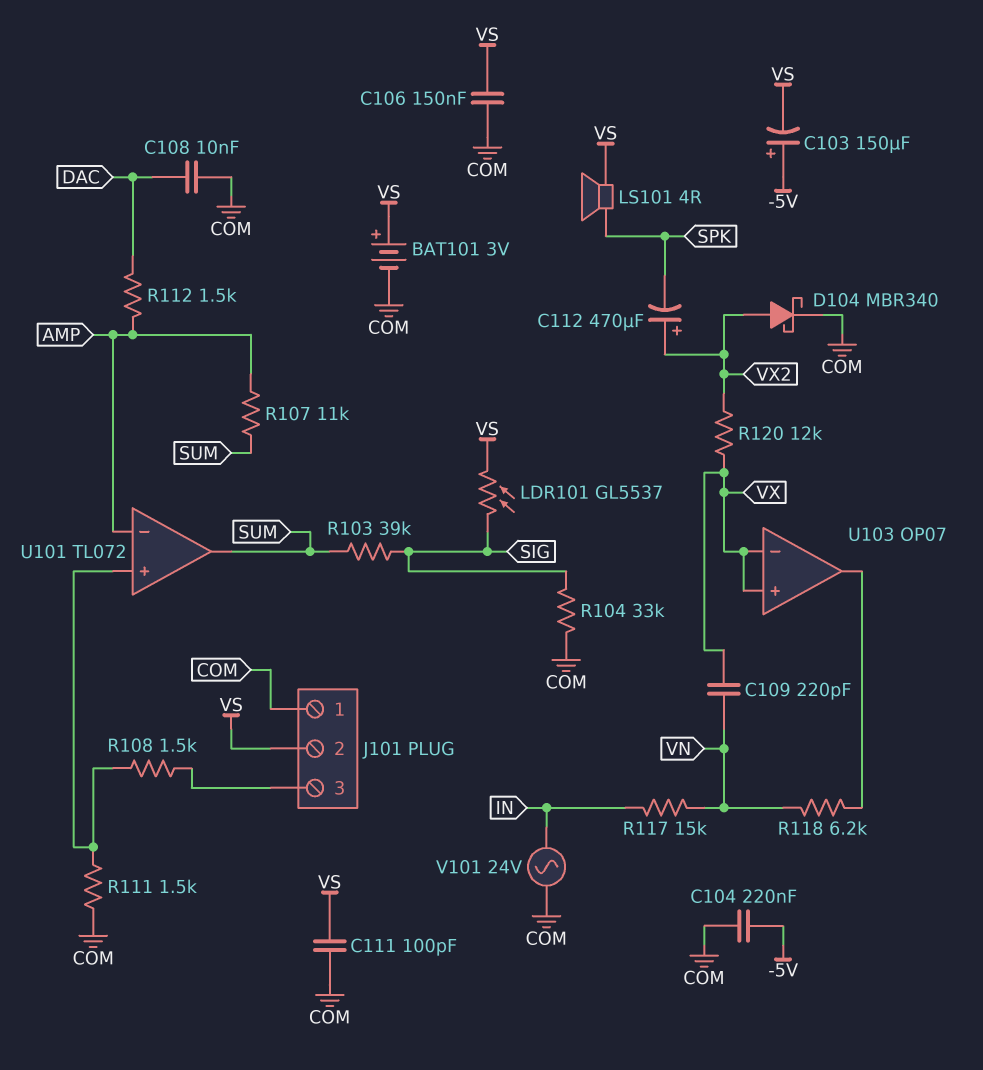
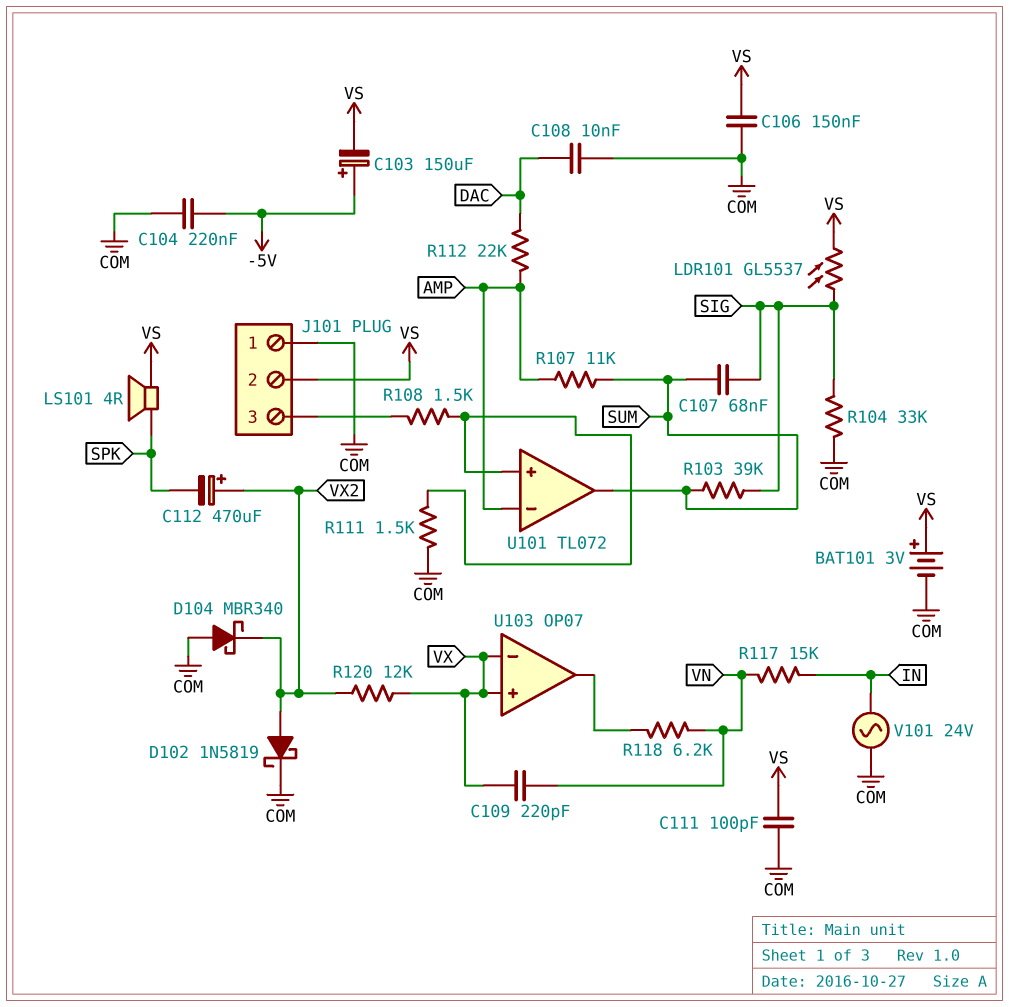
C107: none -> 68nF (SIG, SUM)
D102: none -> schottky 1N5819 (A VX2, K COM)
D104: schottky MBR340 (A VX2, K COM) -> schottky MBR340 (A COM, K VX2)
R112: 1.5k (AMP, DAC) -> 22k (AMP, DAC)

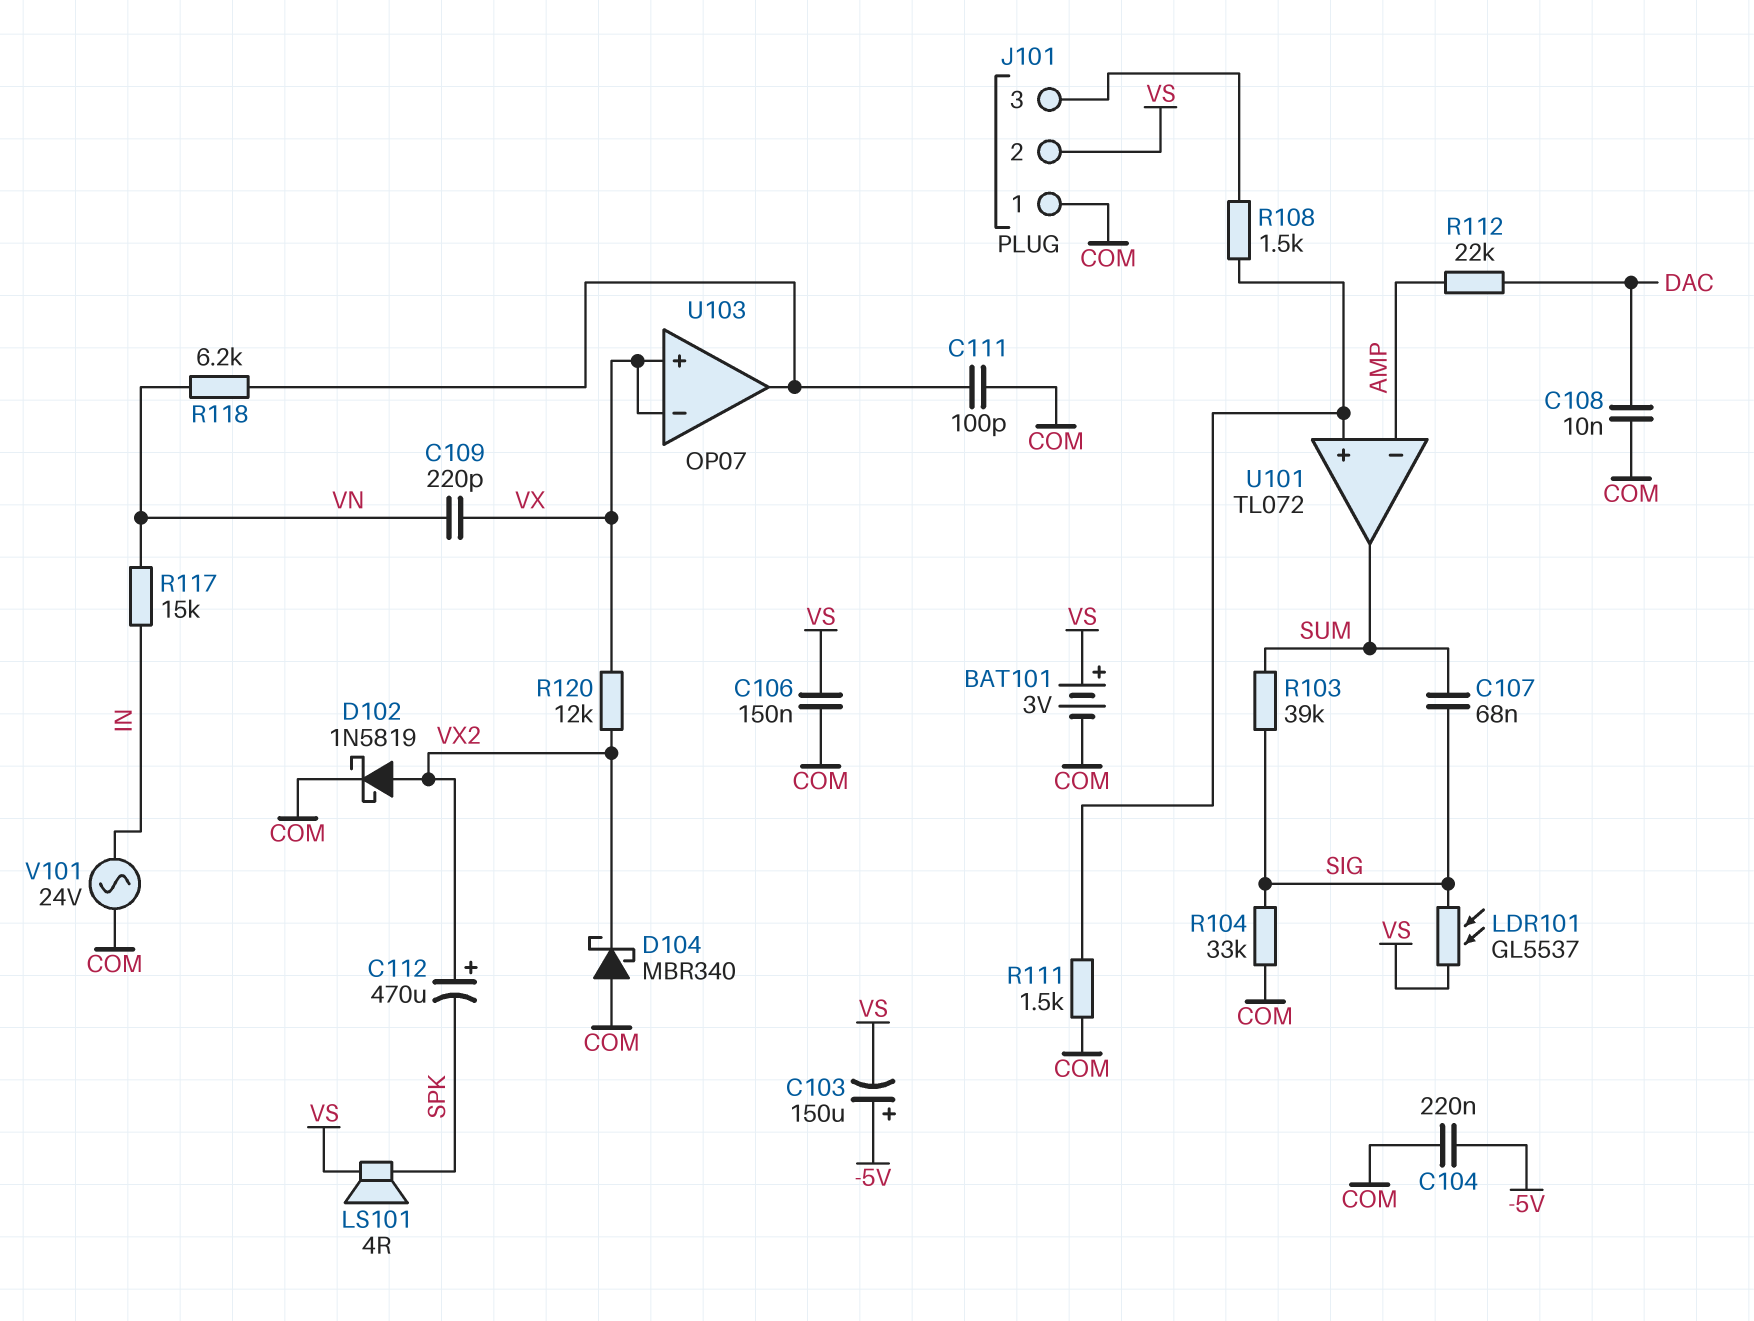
C111: 100pF (COM, VS) -> 100pF (COM, U103/out)
R107: 11k (AMP, SUM) -> none

